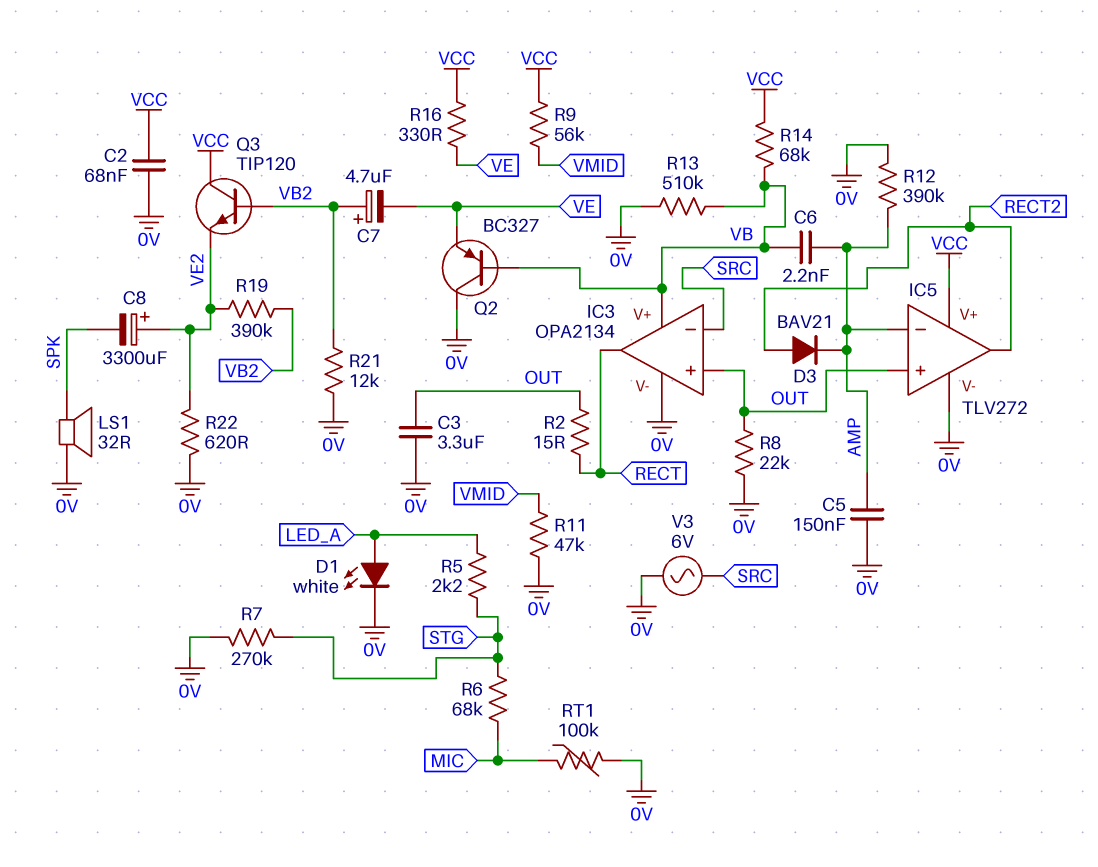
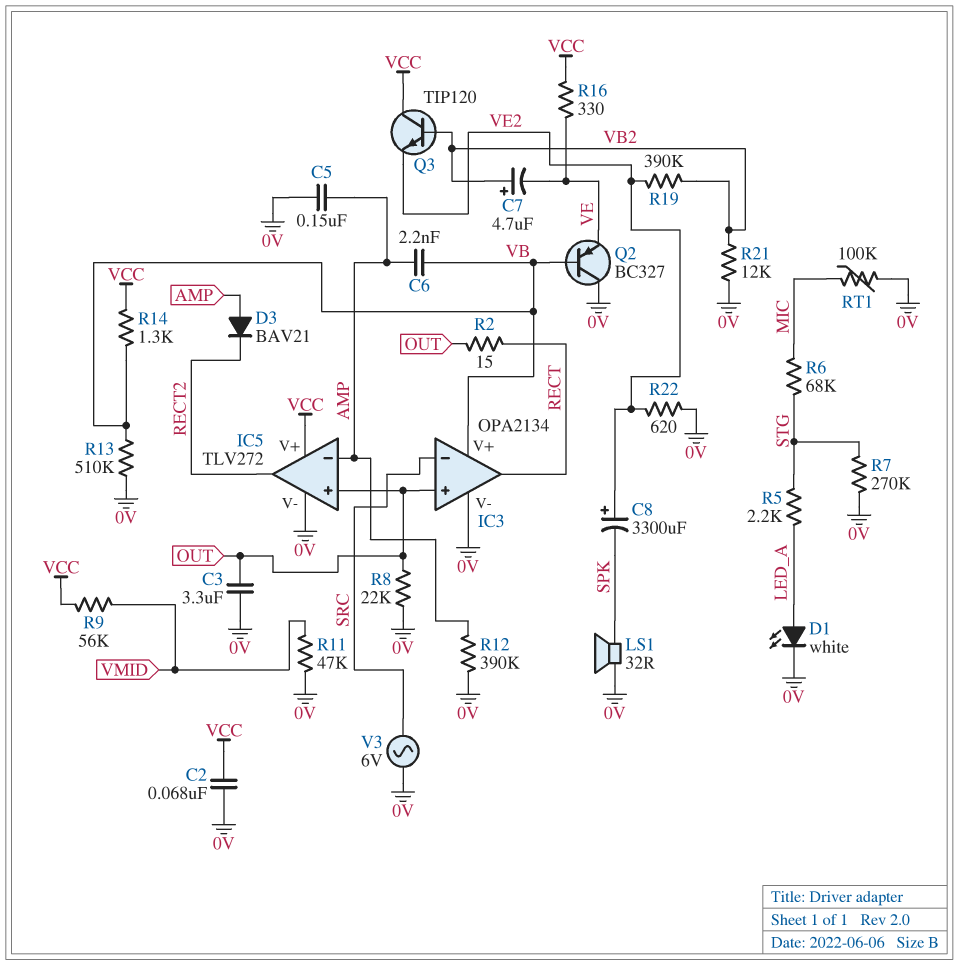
D3: diode BAV21 (A RECT2, K AMP) -> diode BAV21 (A AMP, K RECT2)
R14: 68k (VB, VCC) -> 1.3k (VB, VCC)

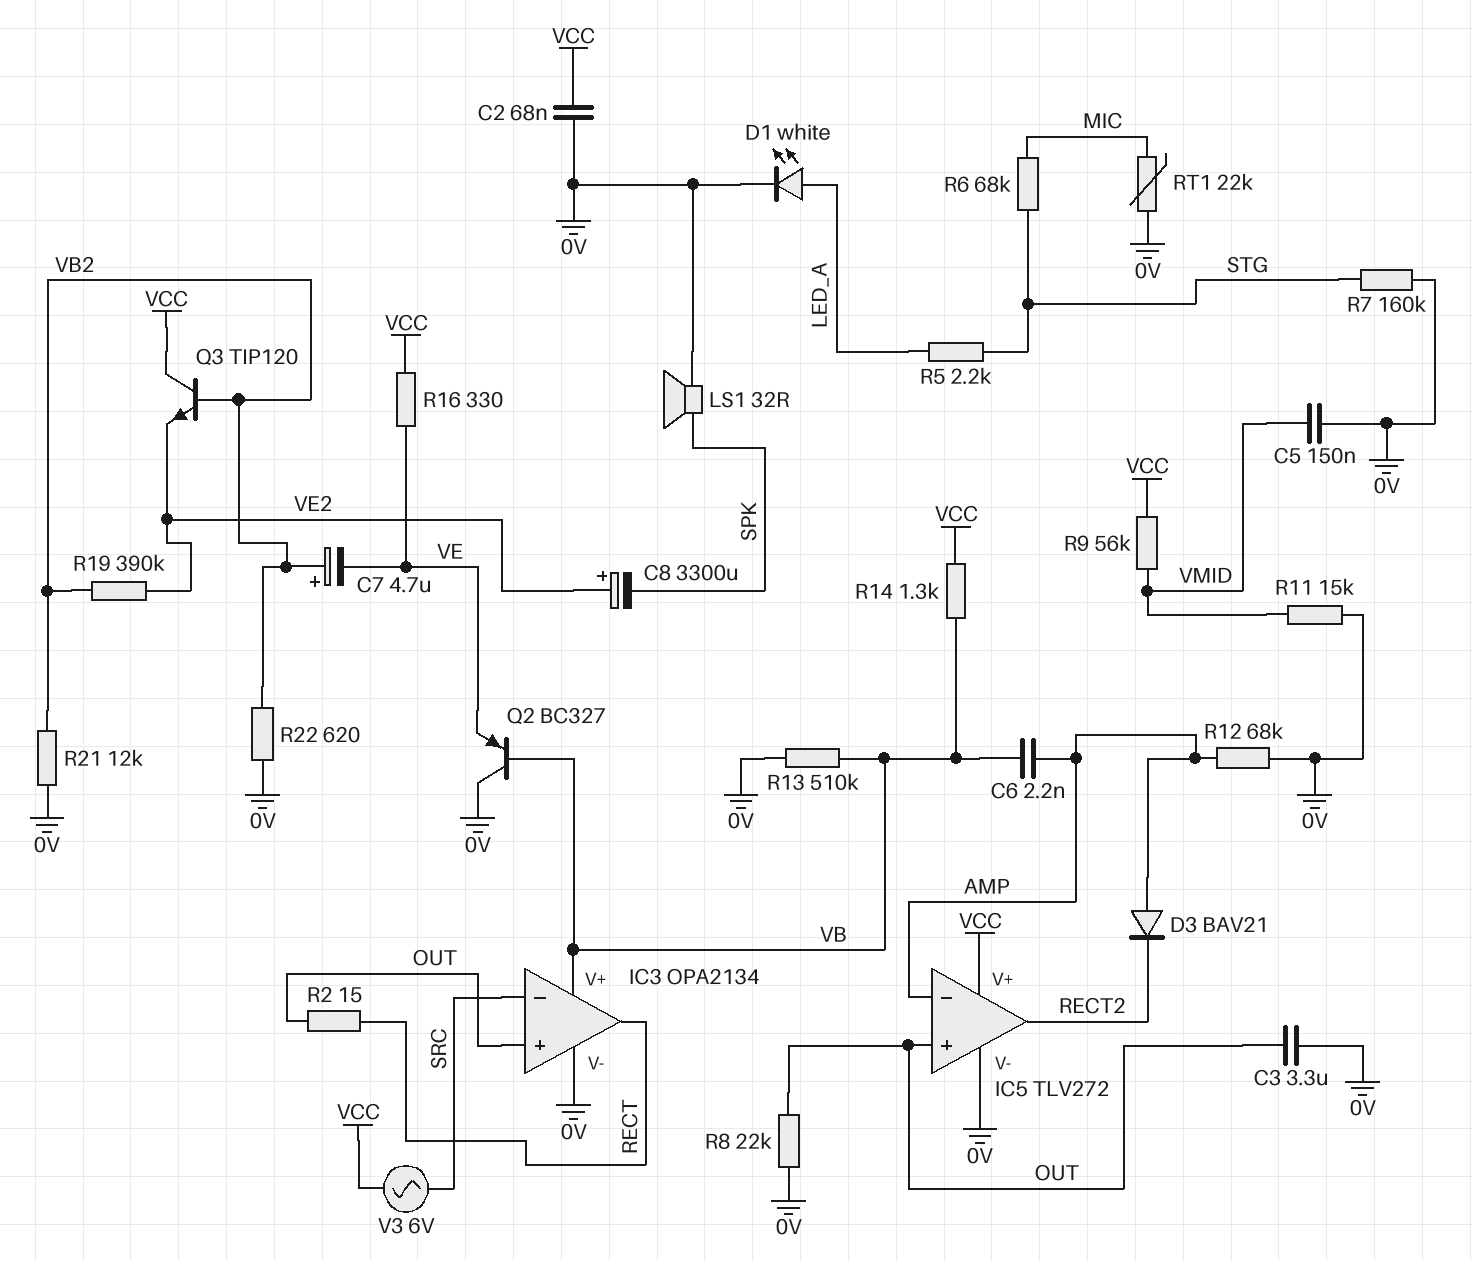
C5: 150nF (0V, AMP) -> 150nF (0V, VMID)
R7: 270k (0V, STG) -> 160k (0V, STG)
R11: 47k (0V, VMID) -> 15k (0V, VMID)
R12: 390k (0V, AMP) -> 68k (0V, AMP)
R22: 620 (0V, VE2) -> 620 (0V, VB2)
RT1: 100k (0V, MIC) -> 22k (0V, MIC)
V3: AC 6V (0V, SRC) -> AC 6V (SRC, VCC)

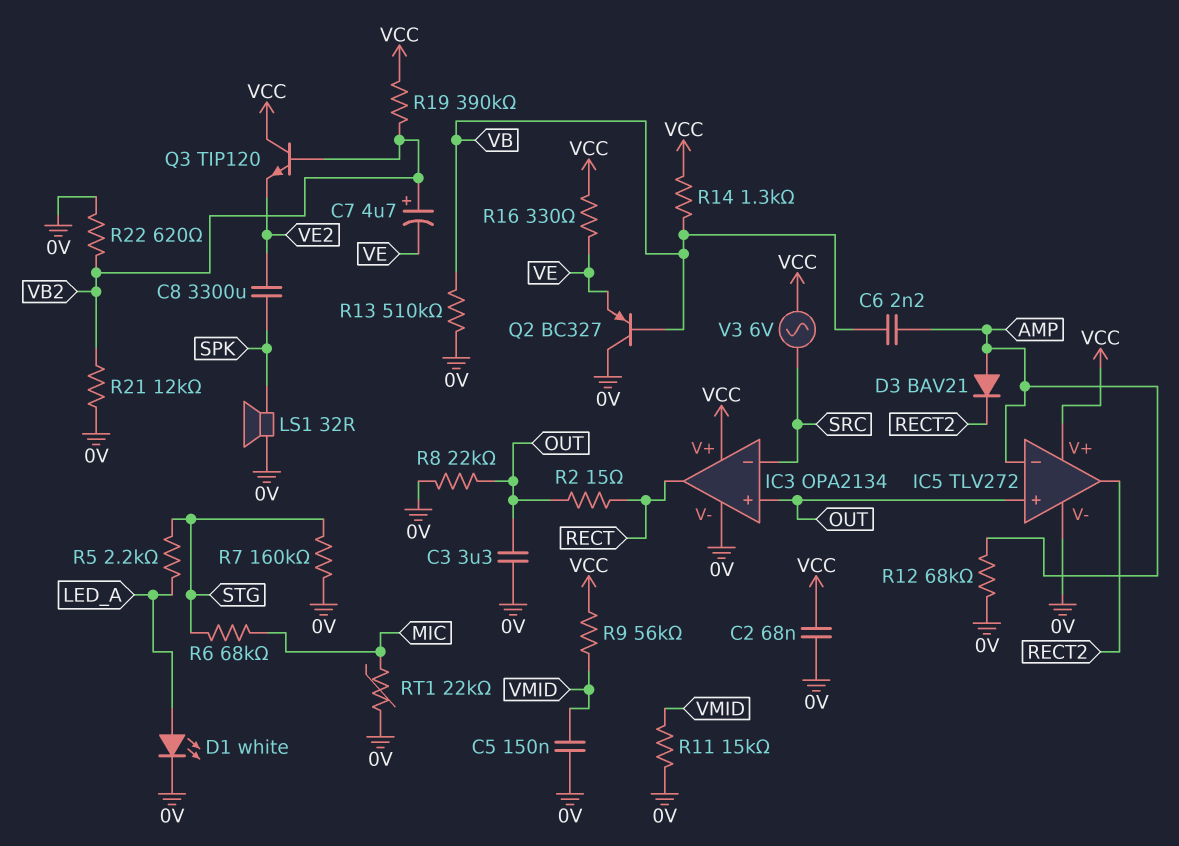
C8: 3300uF (plus VE2, minus SPK) -> 3300uF (SPK, VE2)
IC3 pin V+: VB -> VCC
R19: 390k (VB2, VE2) -> 390k (VB2, VCC)

